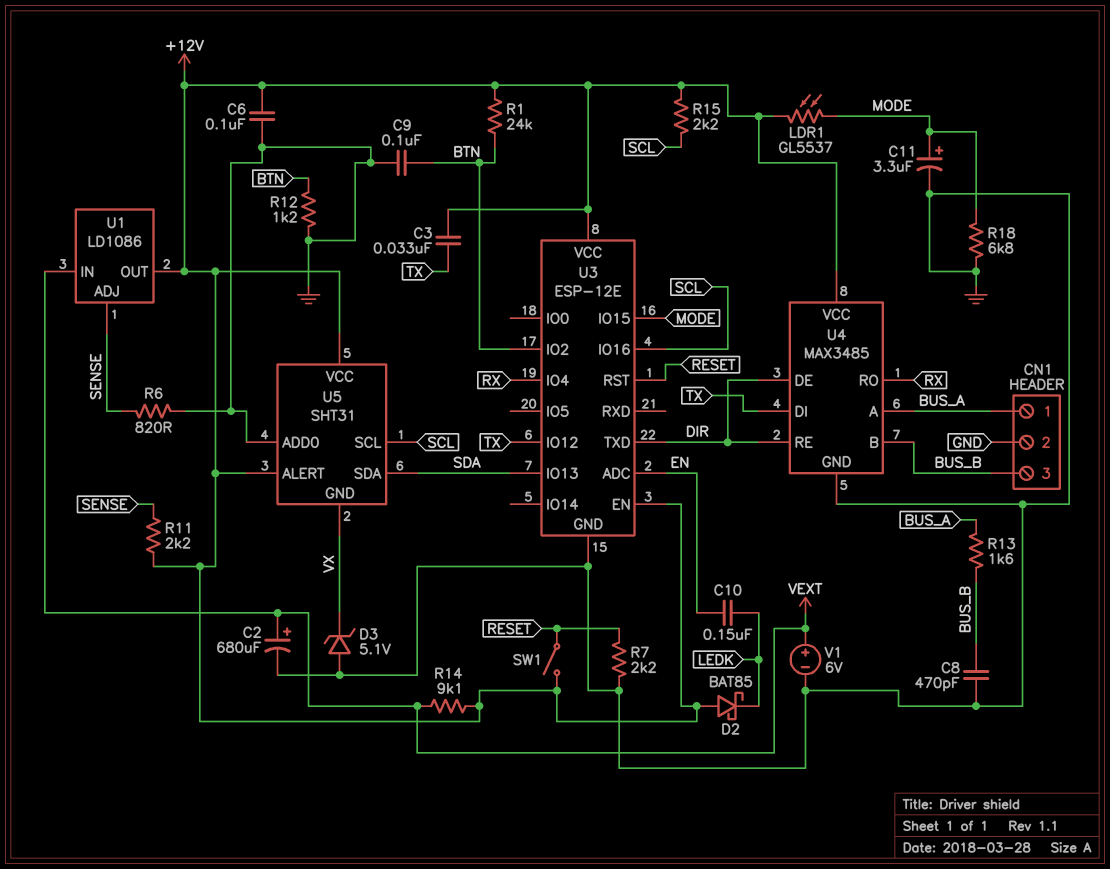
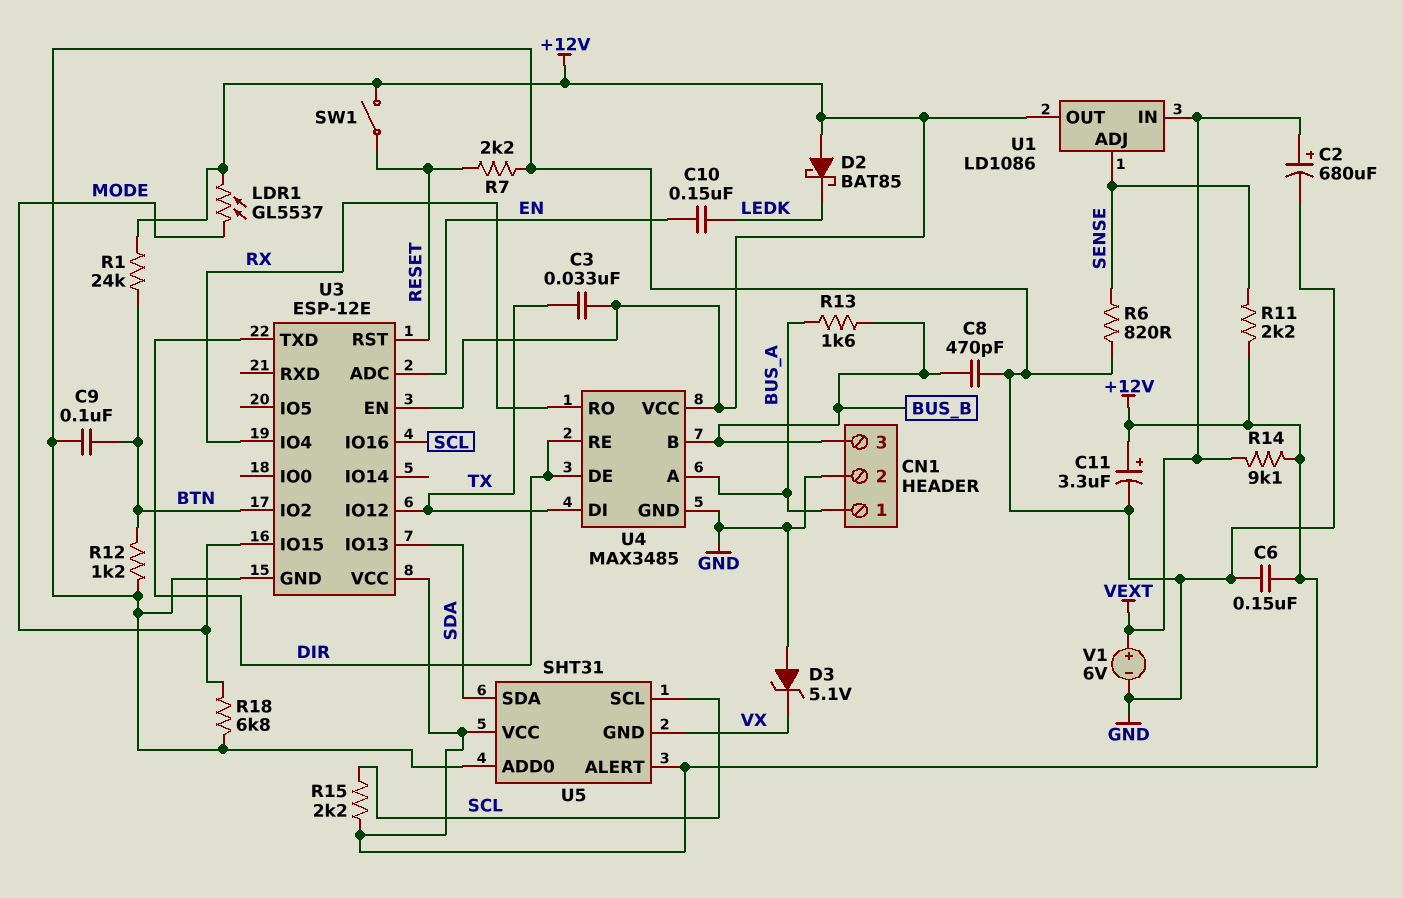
C6: 100nF (+12V, GND) -> 150nF (+12V, GND)
C11: 3.3uF (plus MODE, minus GND) -> 3.3uF (plus +12V, minus GND)

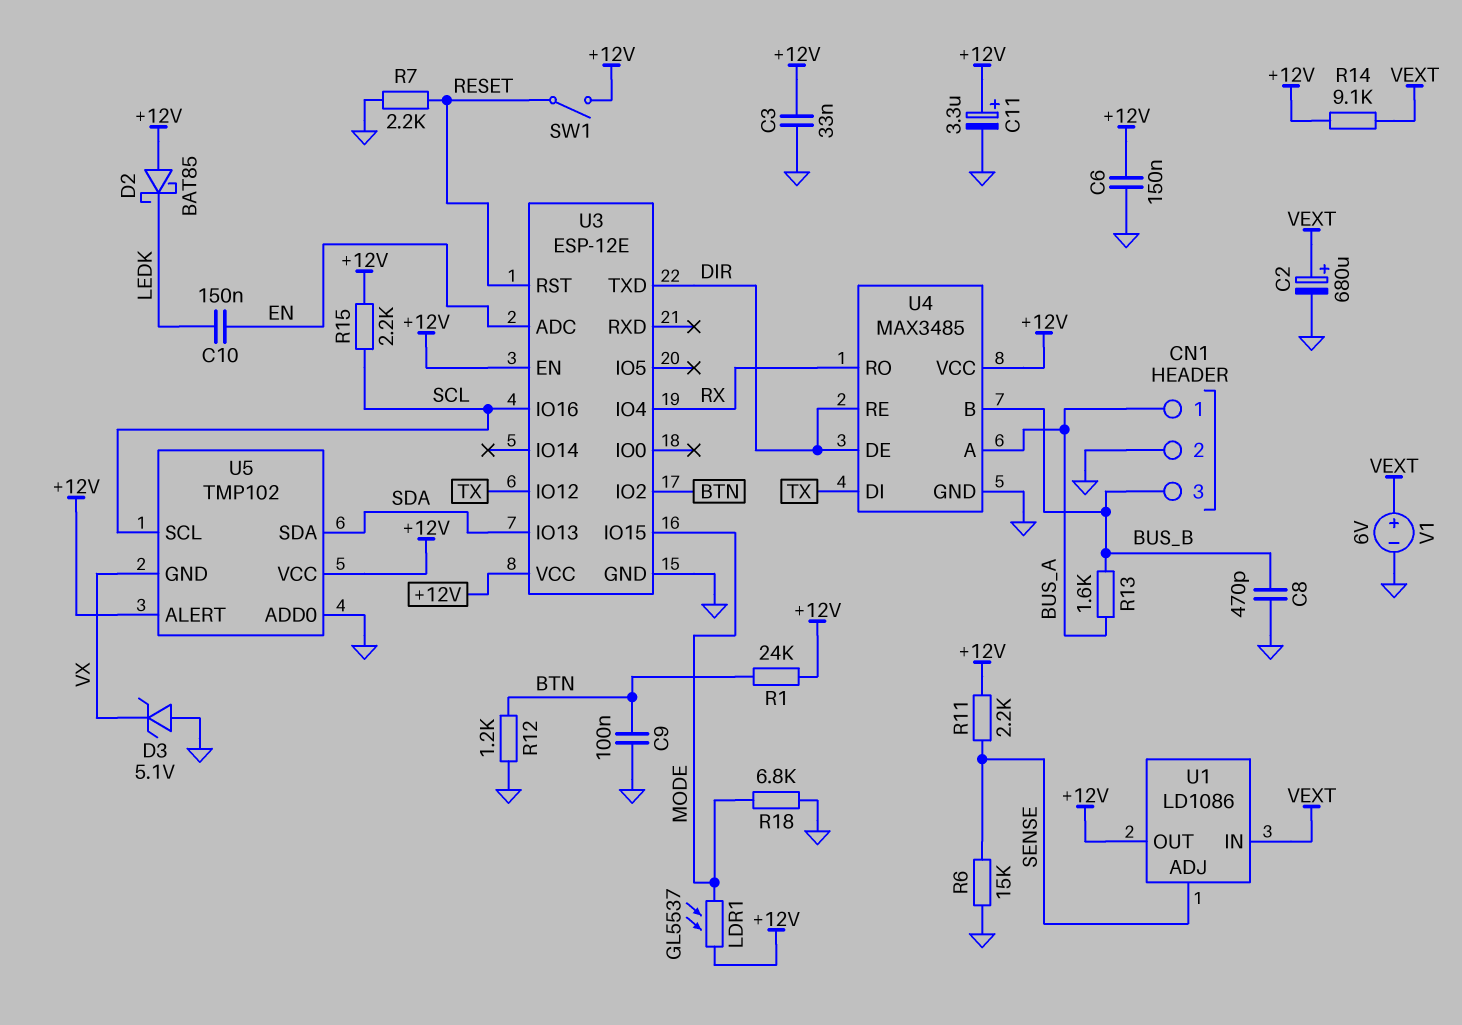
C3: 33nF (+12V, TX) -> 33nF (+12V, GND)
R6: 820 (GND, SENSE) -> 15k (GND, SENSE)
U5: SHT31 -> TMP102

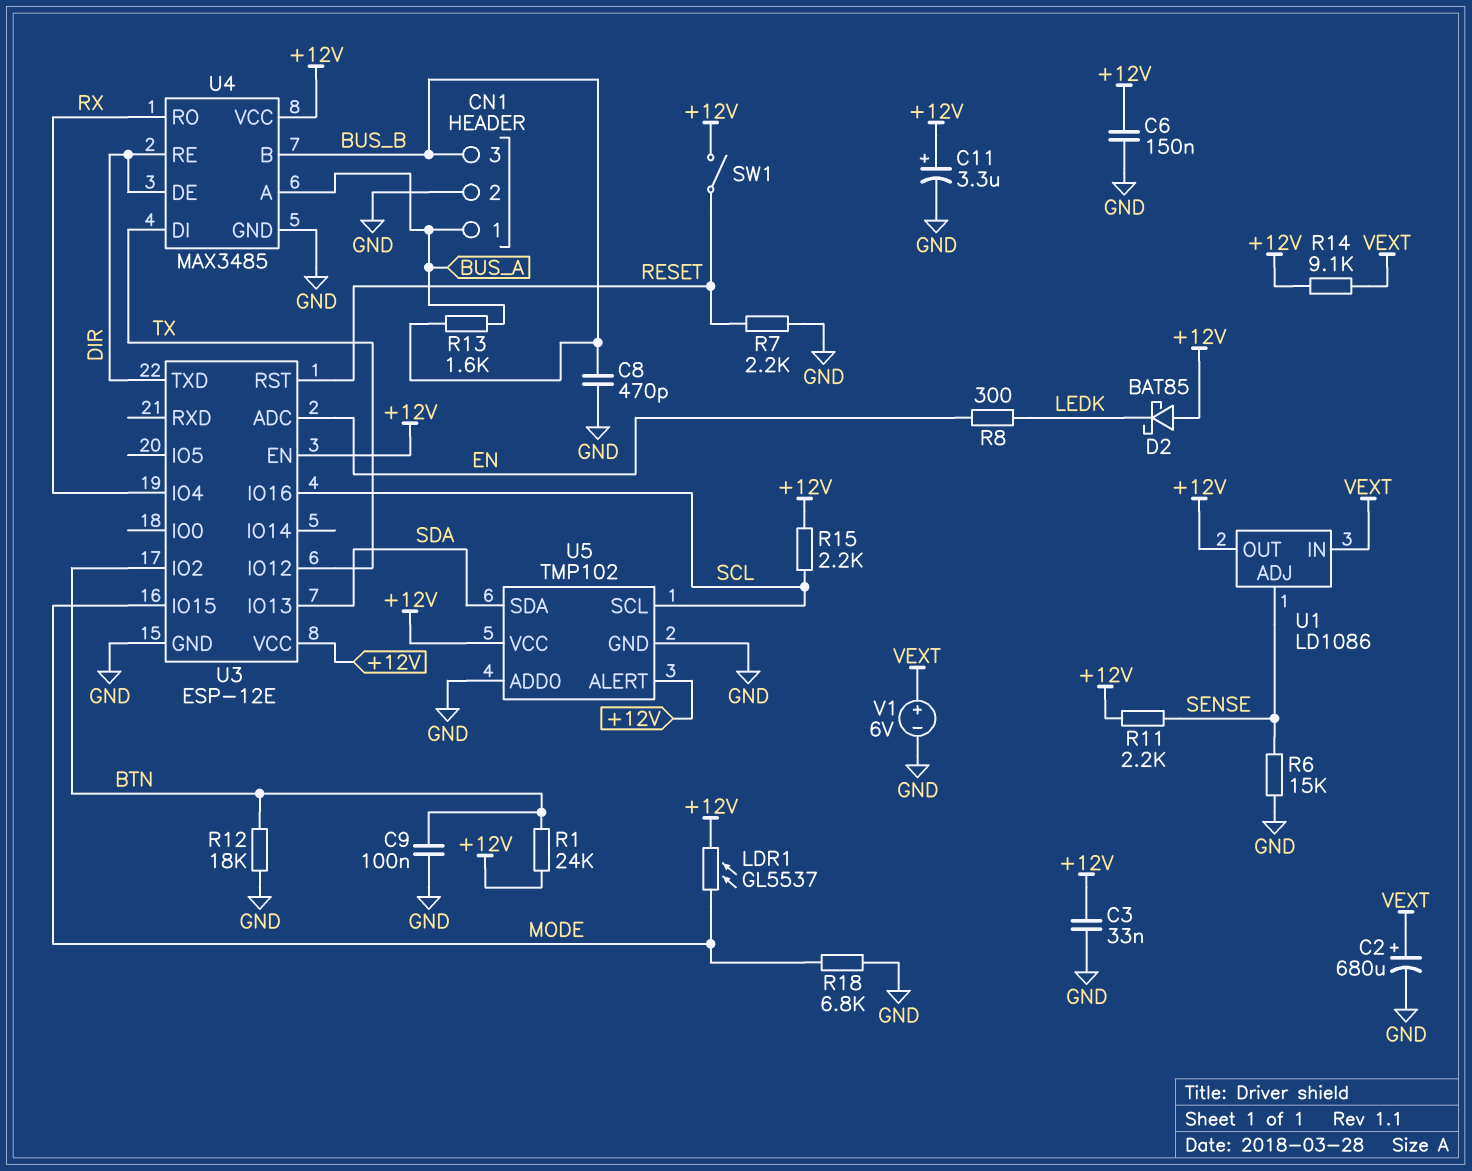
C10: 150nF (EN, LEDK) -> none
D3: zener 5.1V (A GND, K VX) -> none
R8: none -> 300 (EN, LEDK)
R12: 1.2k (BTN, GND) -> 18k (BTN, GND)
U5 pin GND: VX -> GND

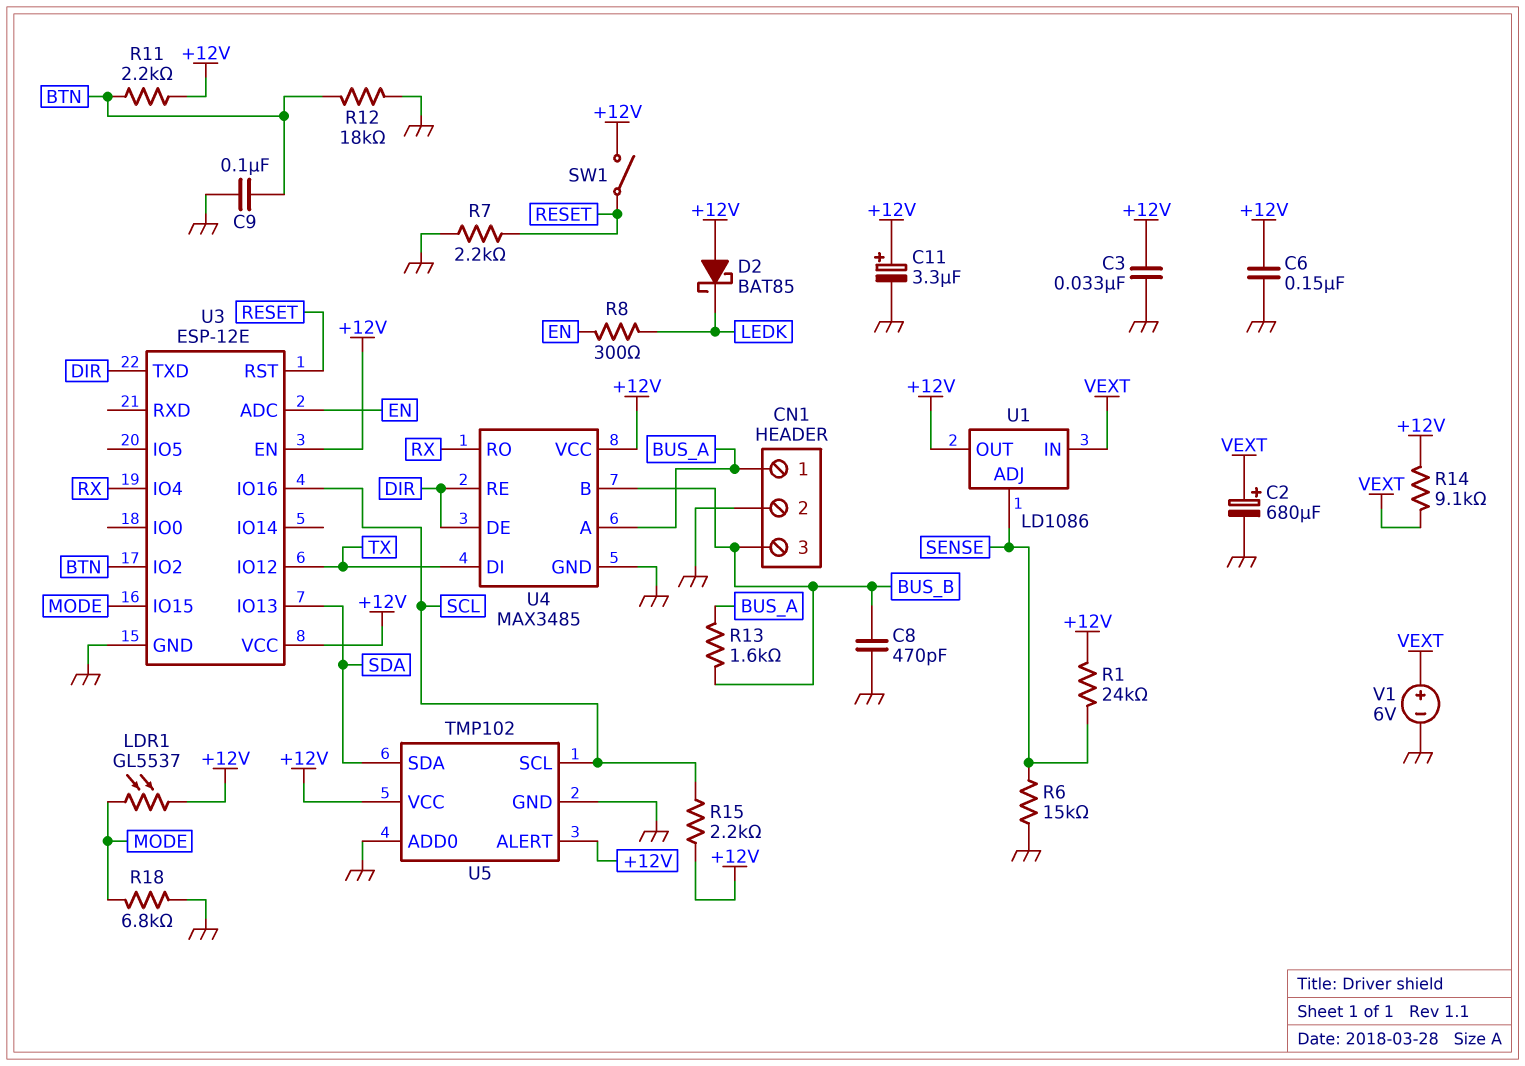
R1: 24k (+12V, BTN) -> 24k (+12V, SENSE)
R11: 2.2k (+12V, SENSE) -> 2.2k (+12V, BTN)

